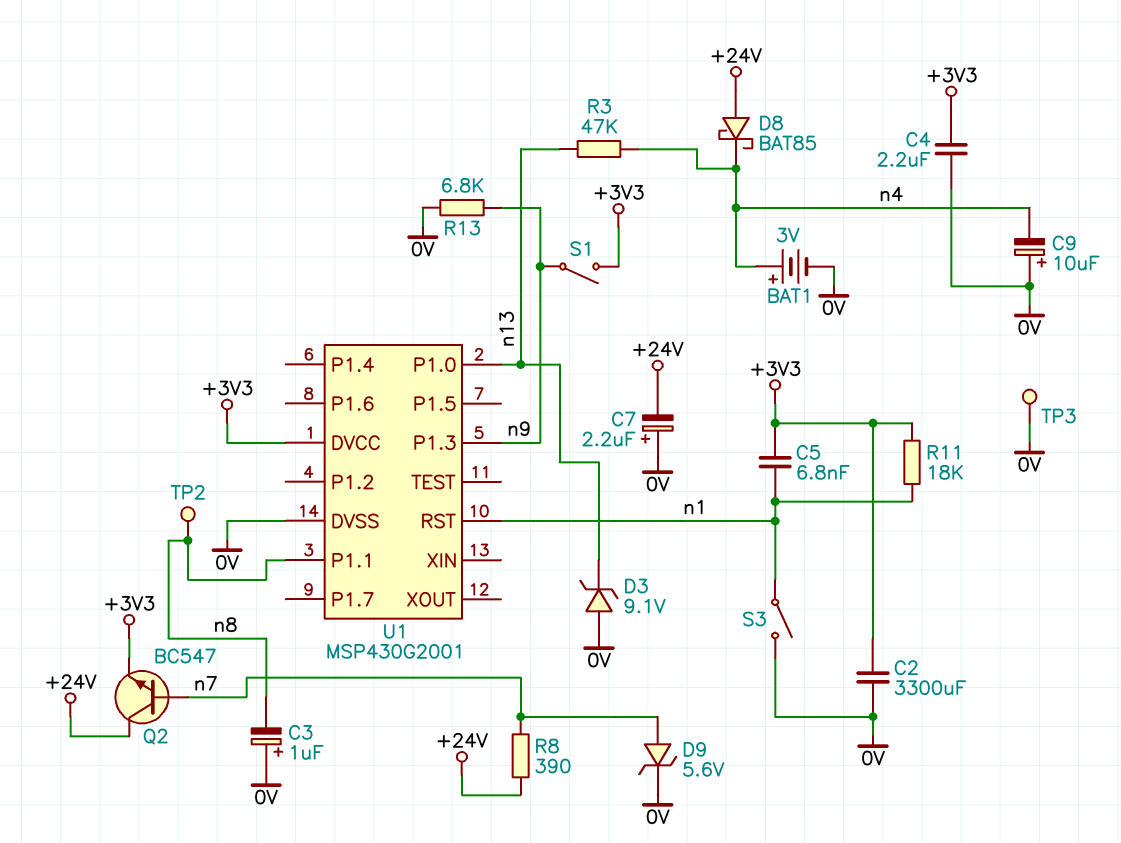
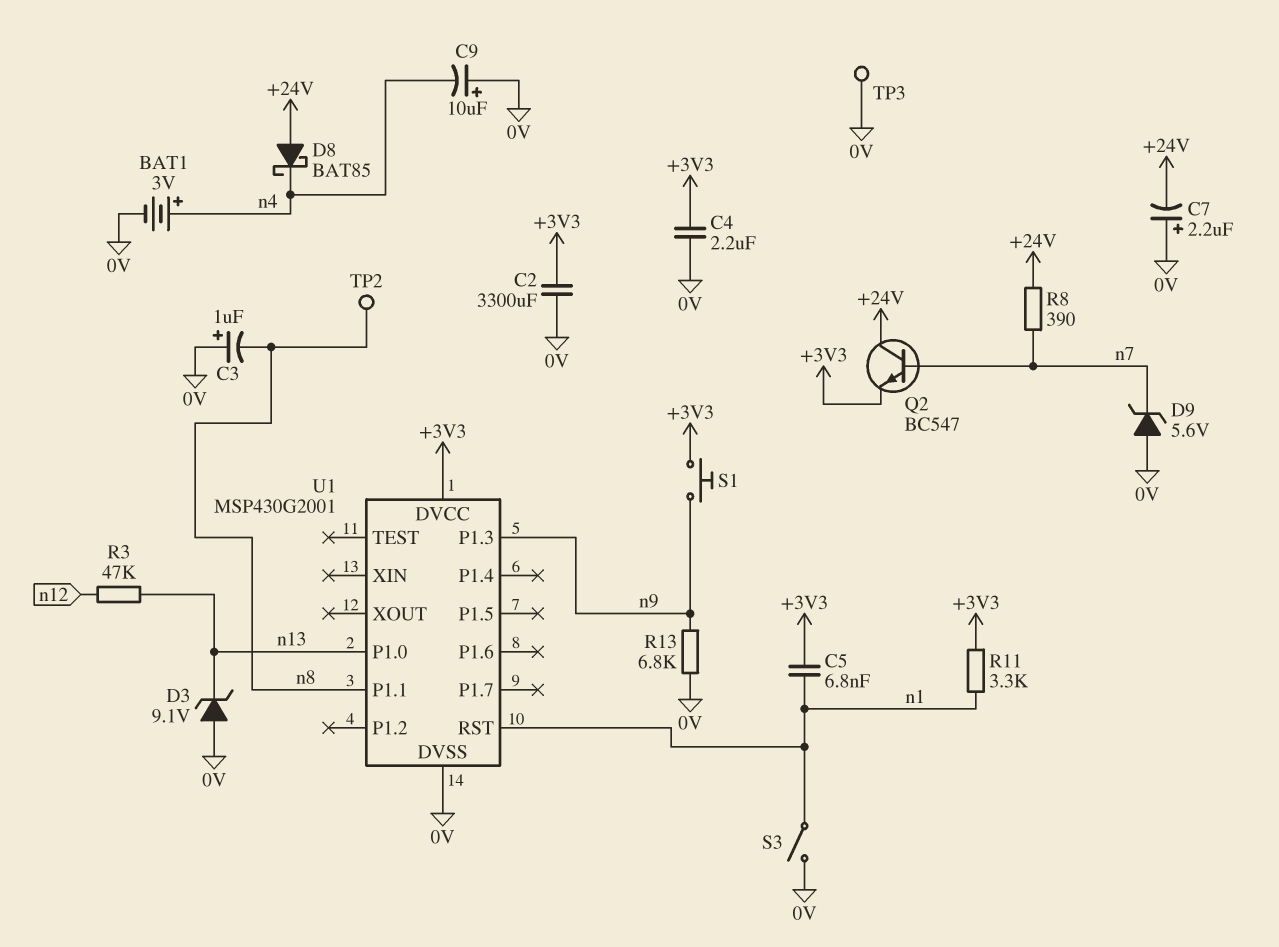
D9: zener 5.6V (A n7, K 0V) -> zener 5.6V (A 0V, K n7)
R3: 47k (n4, n13) -> 47k (n12, n13)
R11: 18k (+3V3, n1) -> 3.3k (+3V3, n1)
S1: switch (+3V3, n9) -> button (+3V3, n9)

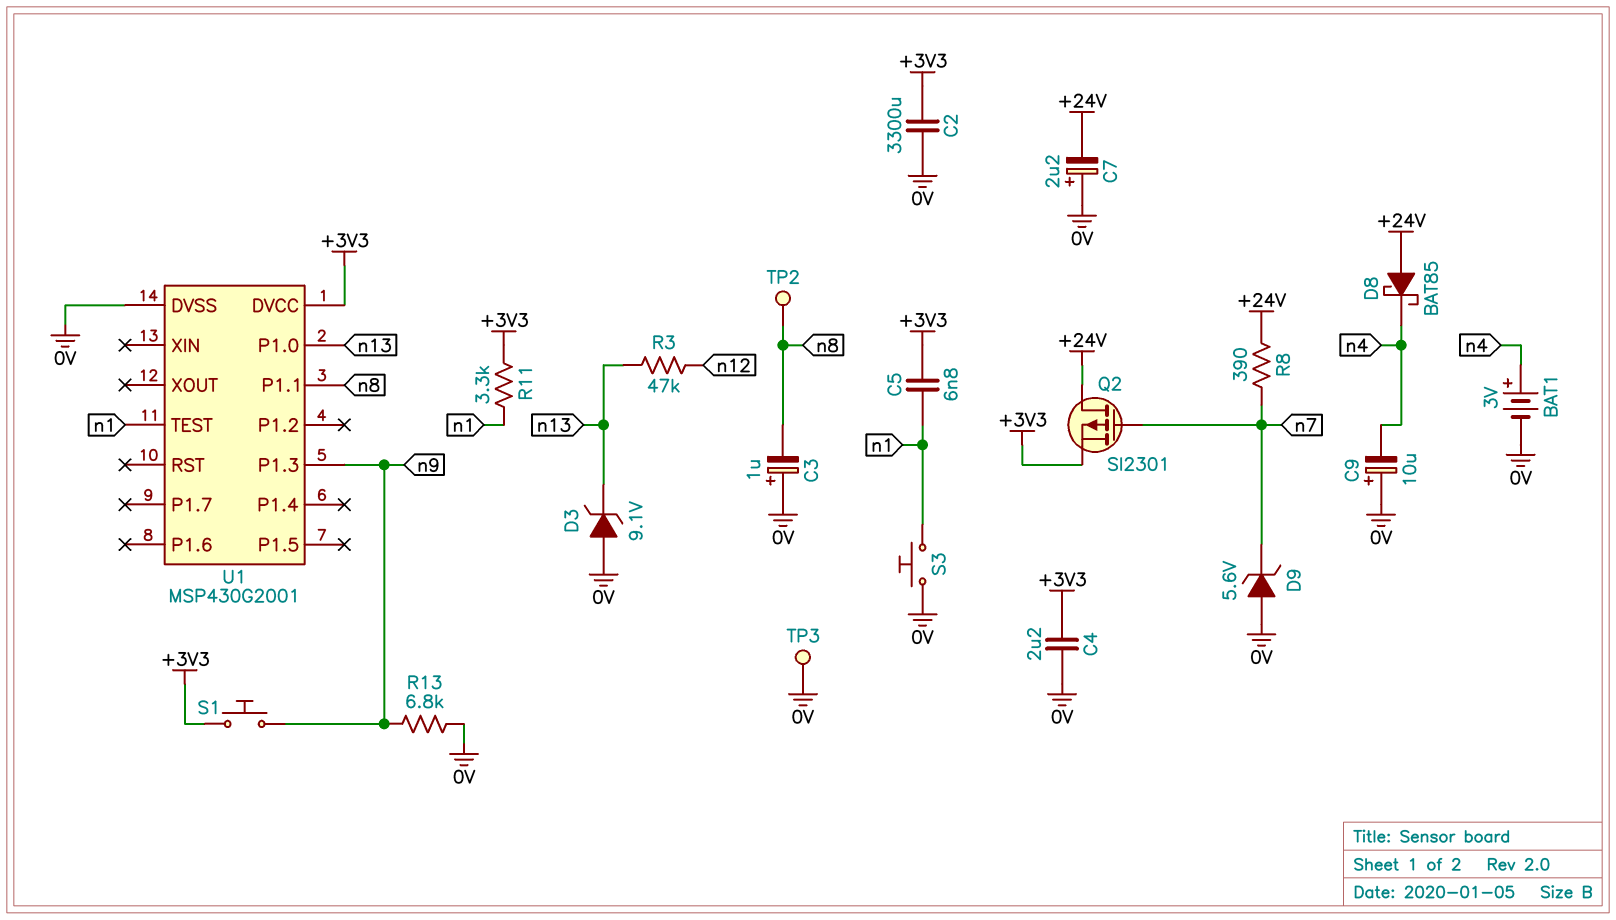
Q2: NPN BC547 (B n7, C +24V, E +3V3) -> PMOS SI2301 (G n7, D +24V, S +3V3)
S3: switch (0V, n1) -> button (0V, n1)
U1 pin RST: n1 -> none
U1 pin TEST: none -> n1

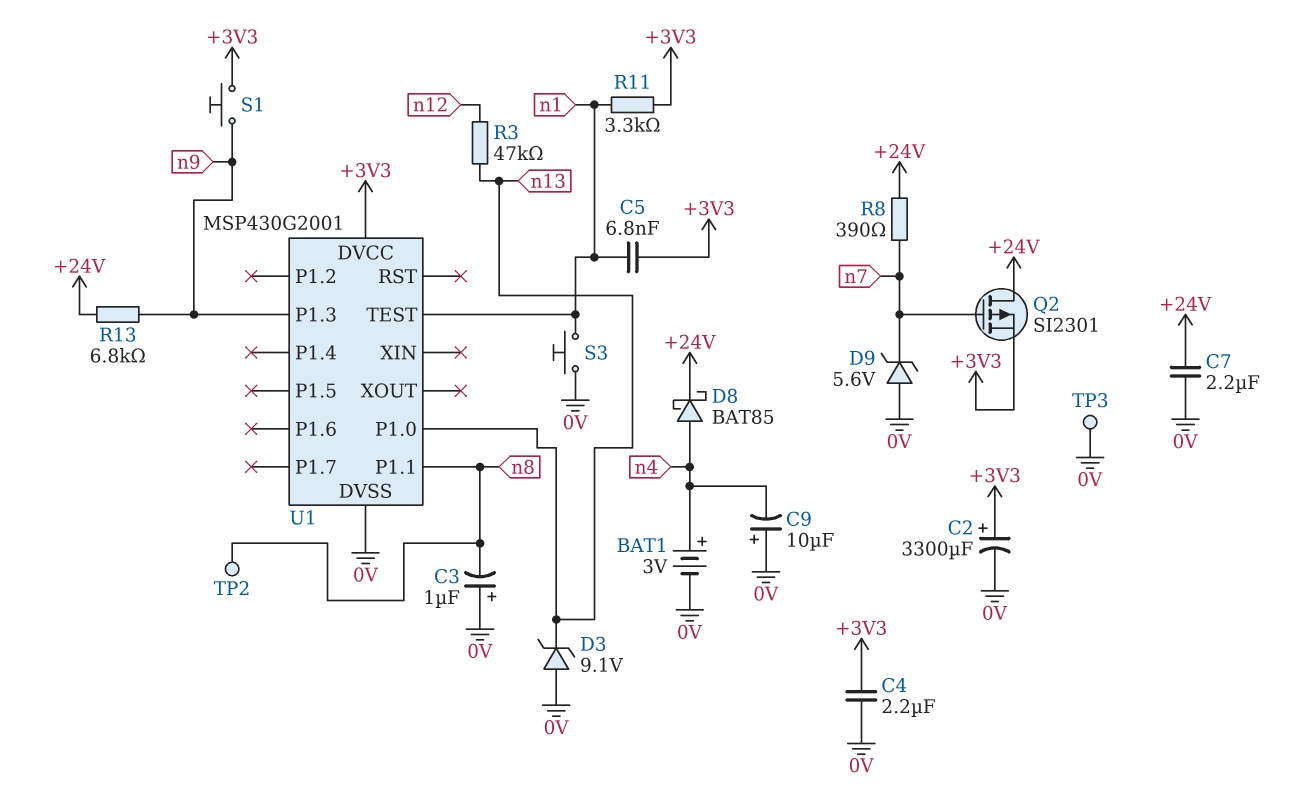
C2: 3300uF (+3V3, 0V) -> 3300uF (plus +3V3, minus 0V)
C7: 2.2uF (plus 0V, minus +24V) -> 2.2uF (+24V, 0V)
D8: schottky BAT85 (A +24V, K n4) -> schottky BAT85 (A n4, K +24V)
R13: 6.8k (0V, n9) -> 6.8k (+24V, n9)

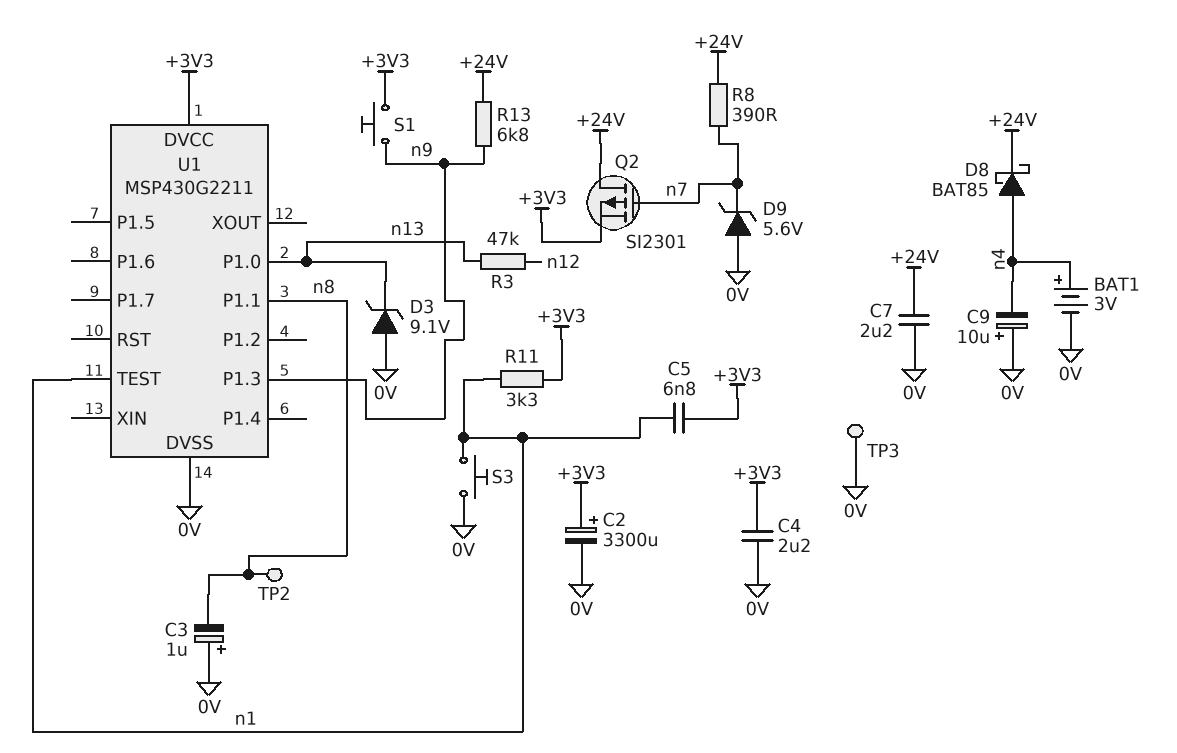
U1: MSP430G2001 -> MSP430G2211

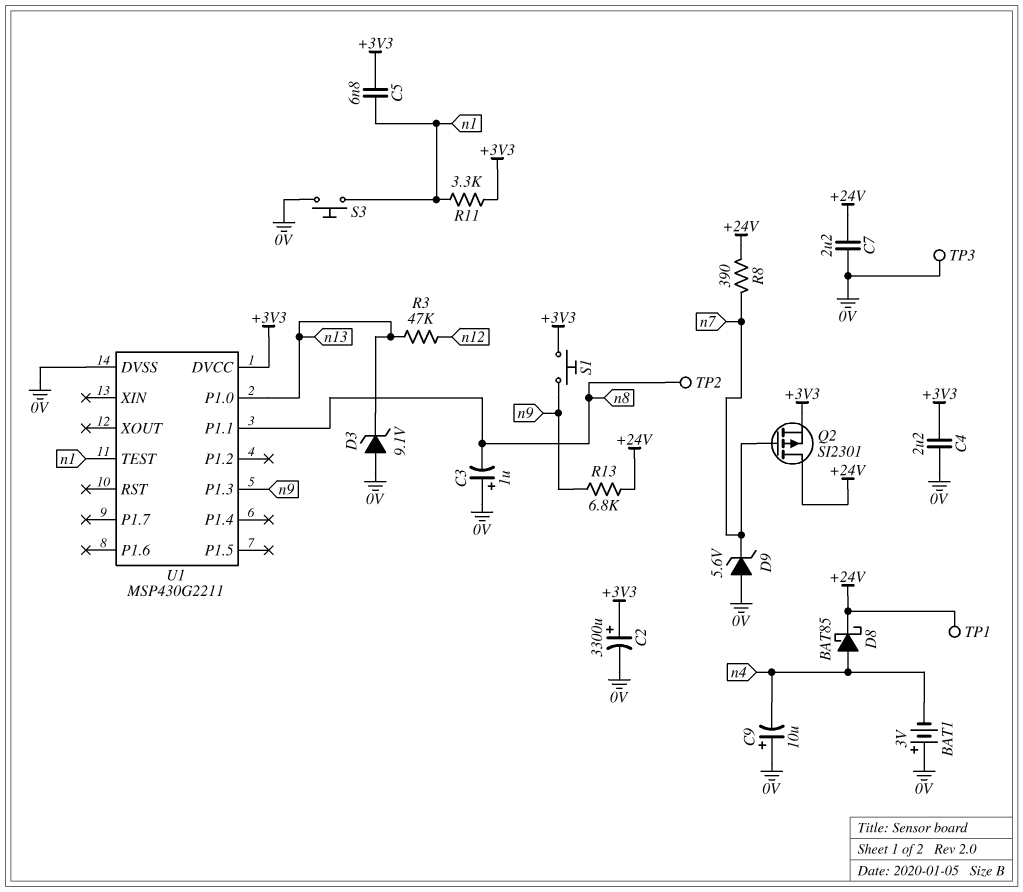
BAT1: 3V (plus n4, minus 0V) -> 3V (plus 0V, minus n4)
TP1: none -> test point (+24V)

